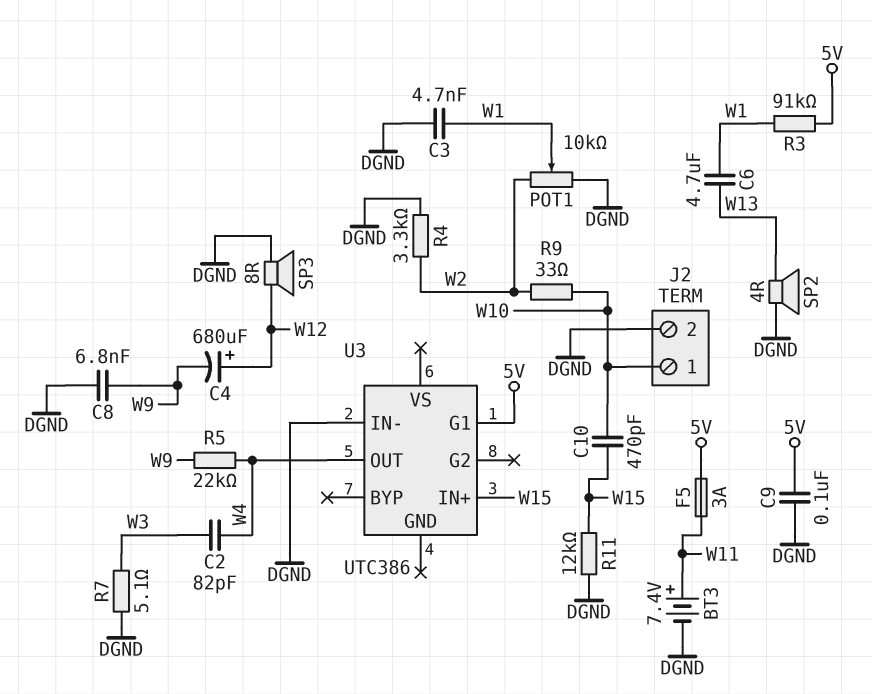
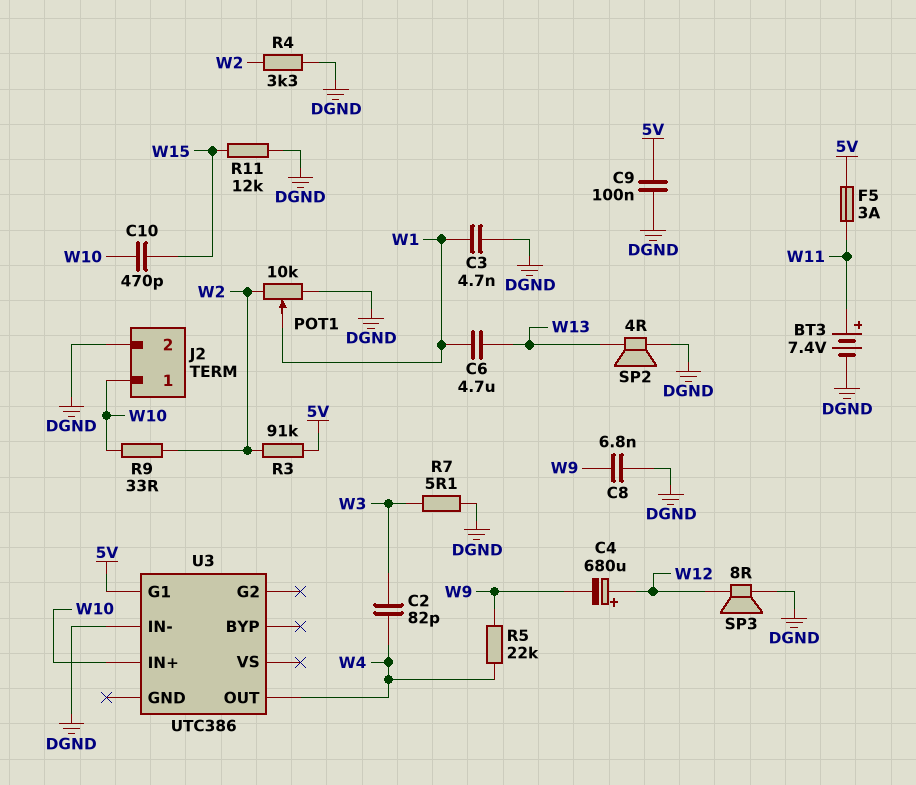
R3: 91k (5V, W1) -> 91k (5V, W2)
U3 pin IN+: W15 -> W10

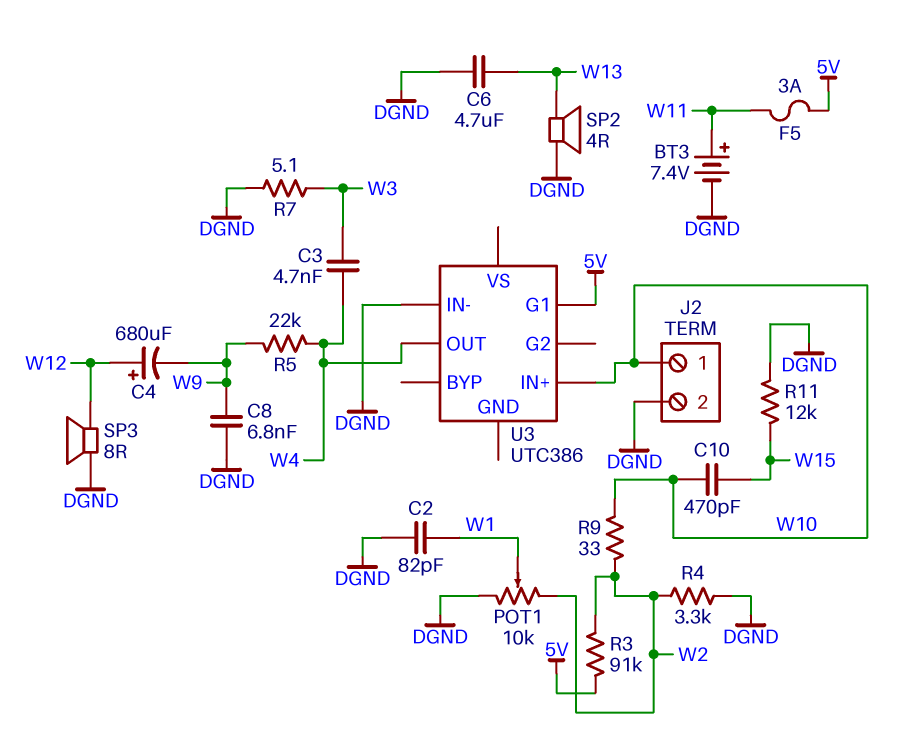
C2: 82pF (W3, W4) -> 82pF (DGND, W1)
C3: 4.7nF (DGND, W1) -> 4.7nF (W3, W4)
C6: 4.7uF (W1, W13) -> 4.7uF (DGND, W13)
C9: 100nF (5V, DGND) -> none

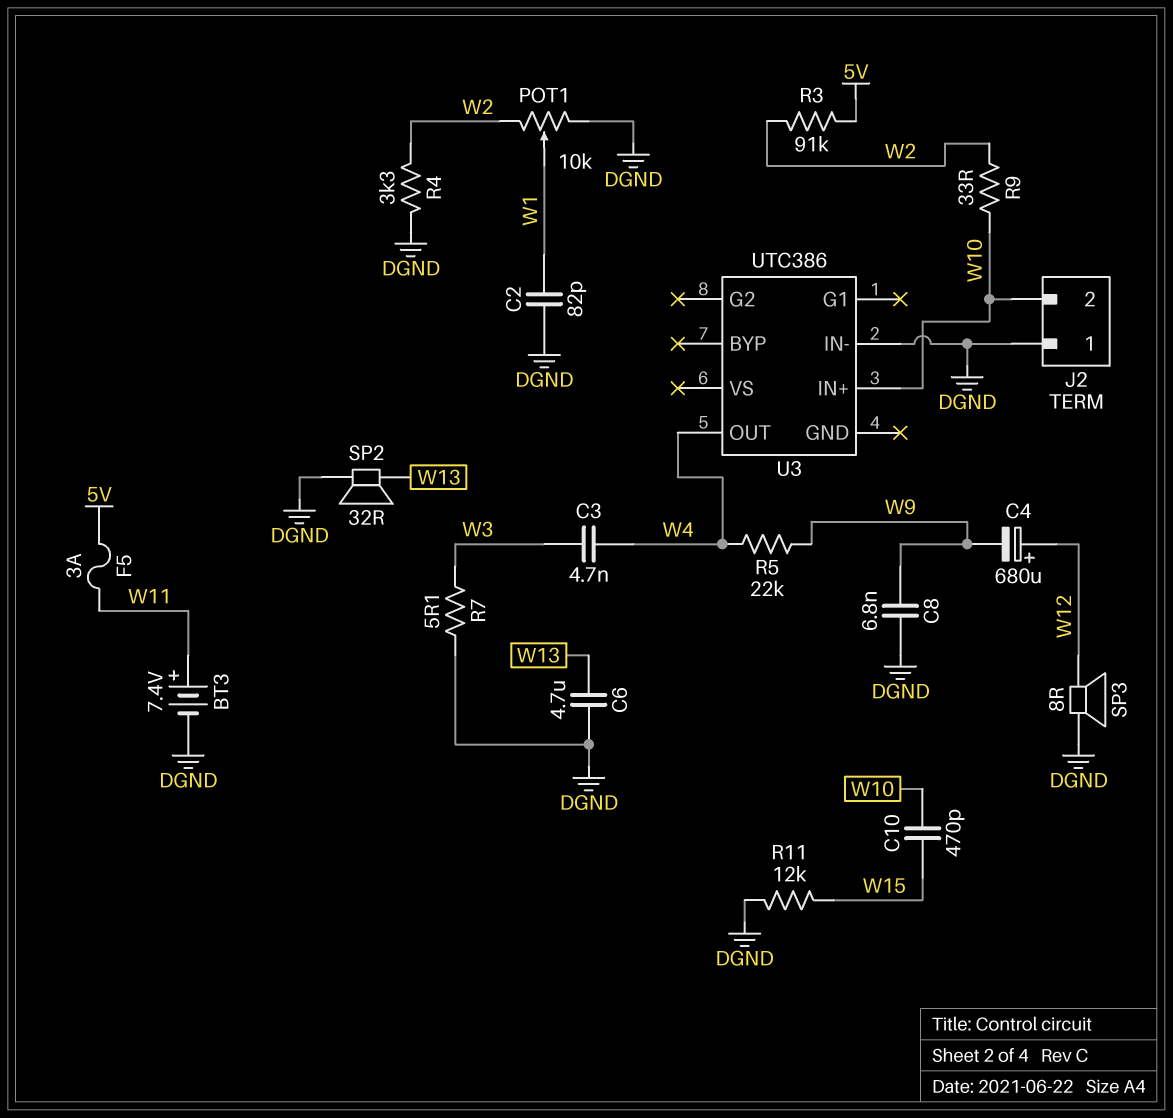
J2 pin 1: W10 -> DGND
J2 pin 2: DGND -> W10
SP2: speaker 4R (DGND, W13) -> speaker 32R (DGND, W13)
U3 pin G1: 5V -> none

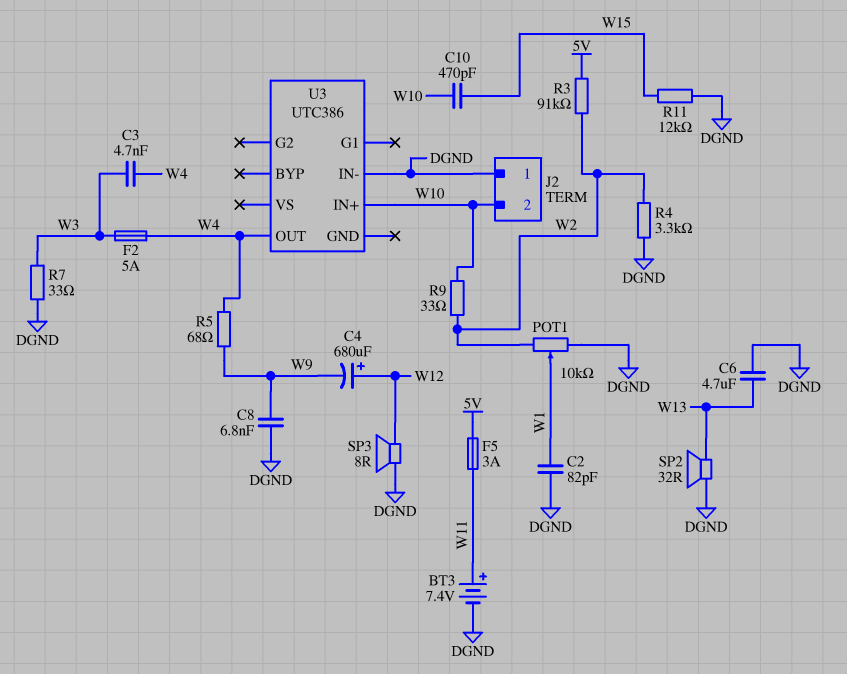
F2: none -> 5A (W3, W4)
R5: 22k (W4, W9) -> 68 (W4, W9)
R7: 5.1 (DGND, W3) -> 33 (DGND, W3)

